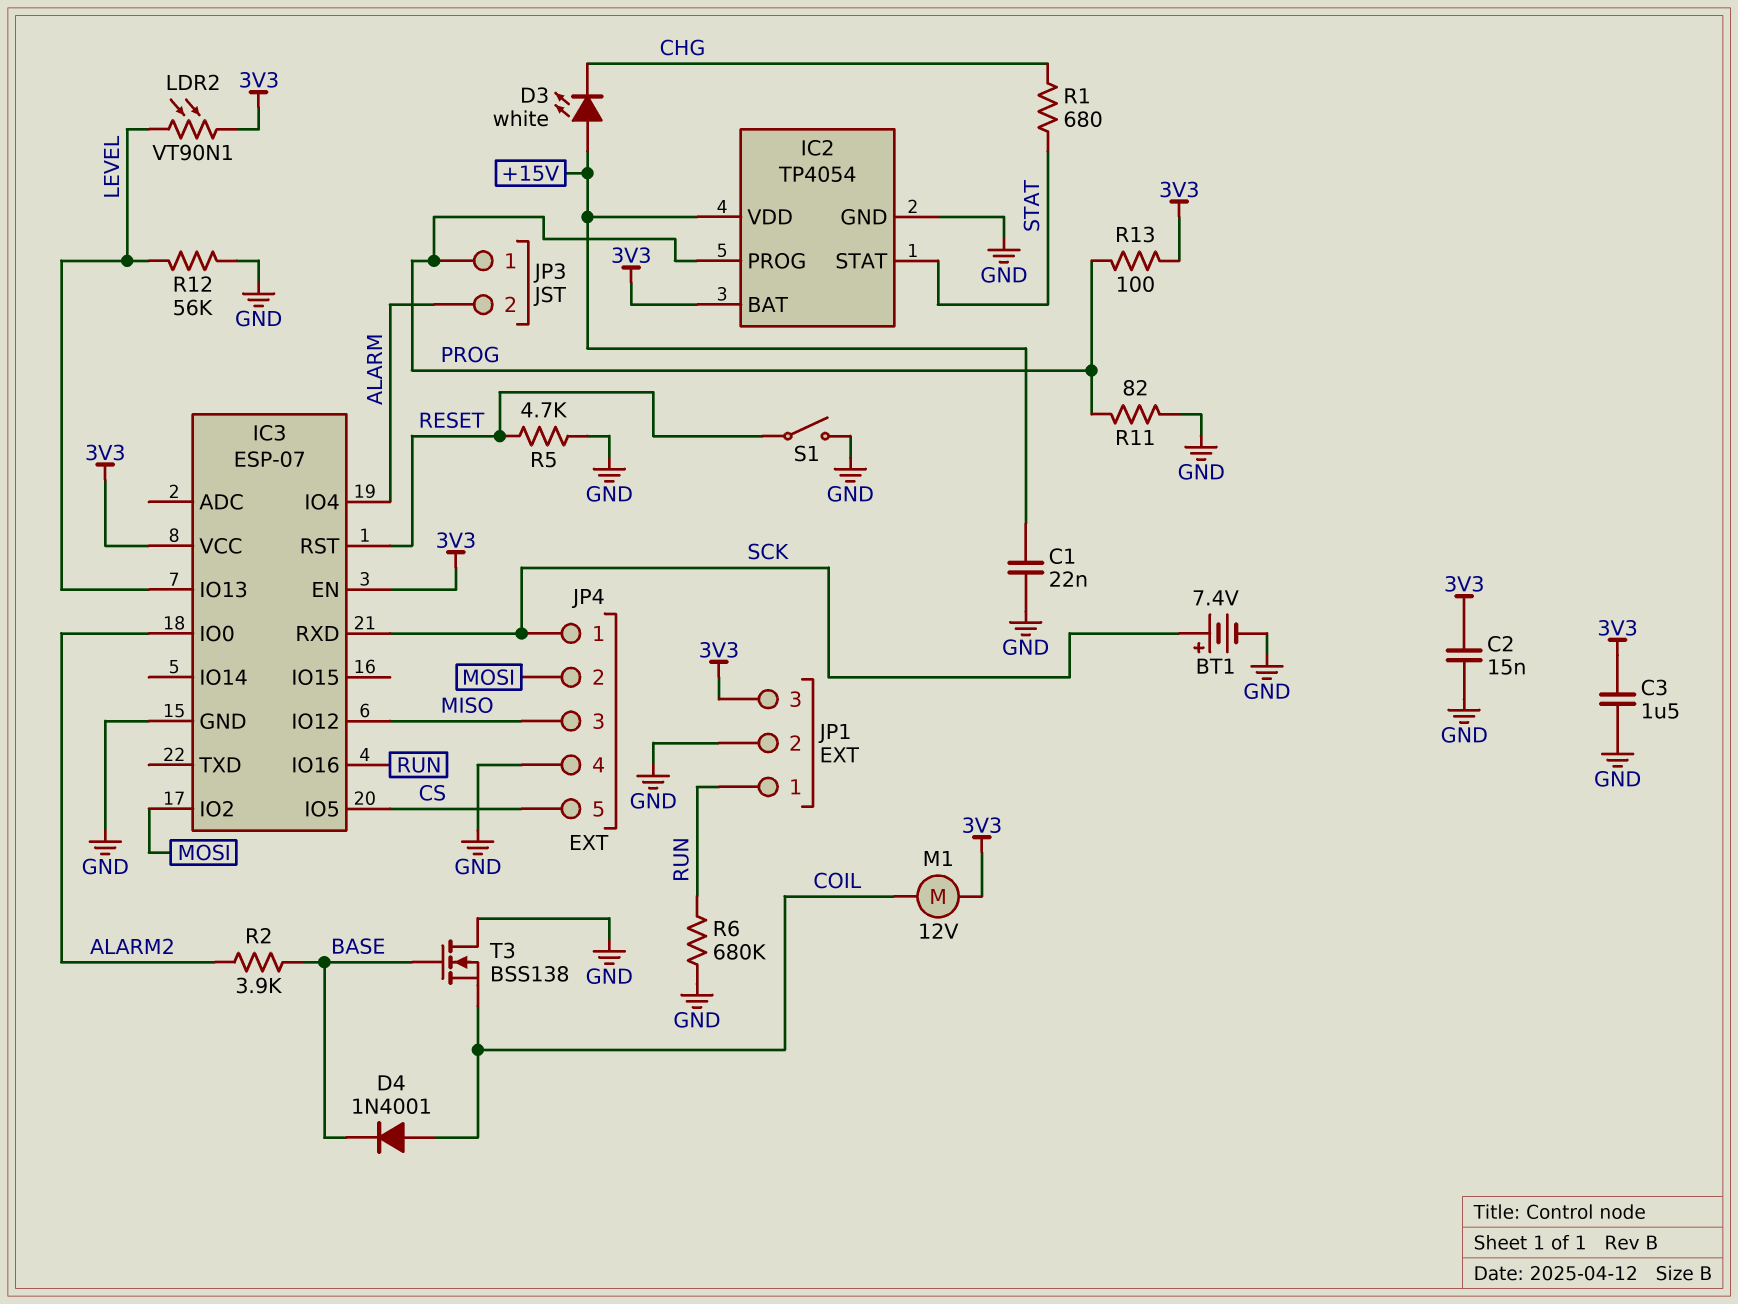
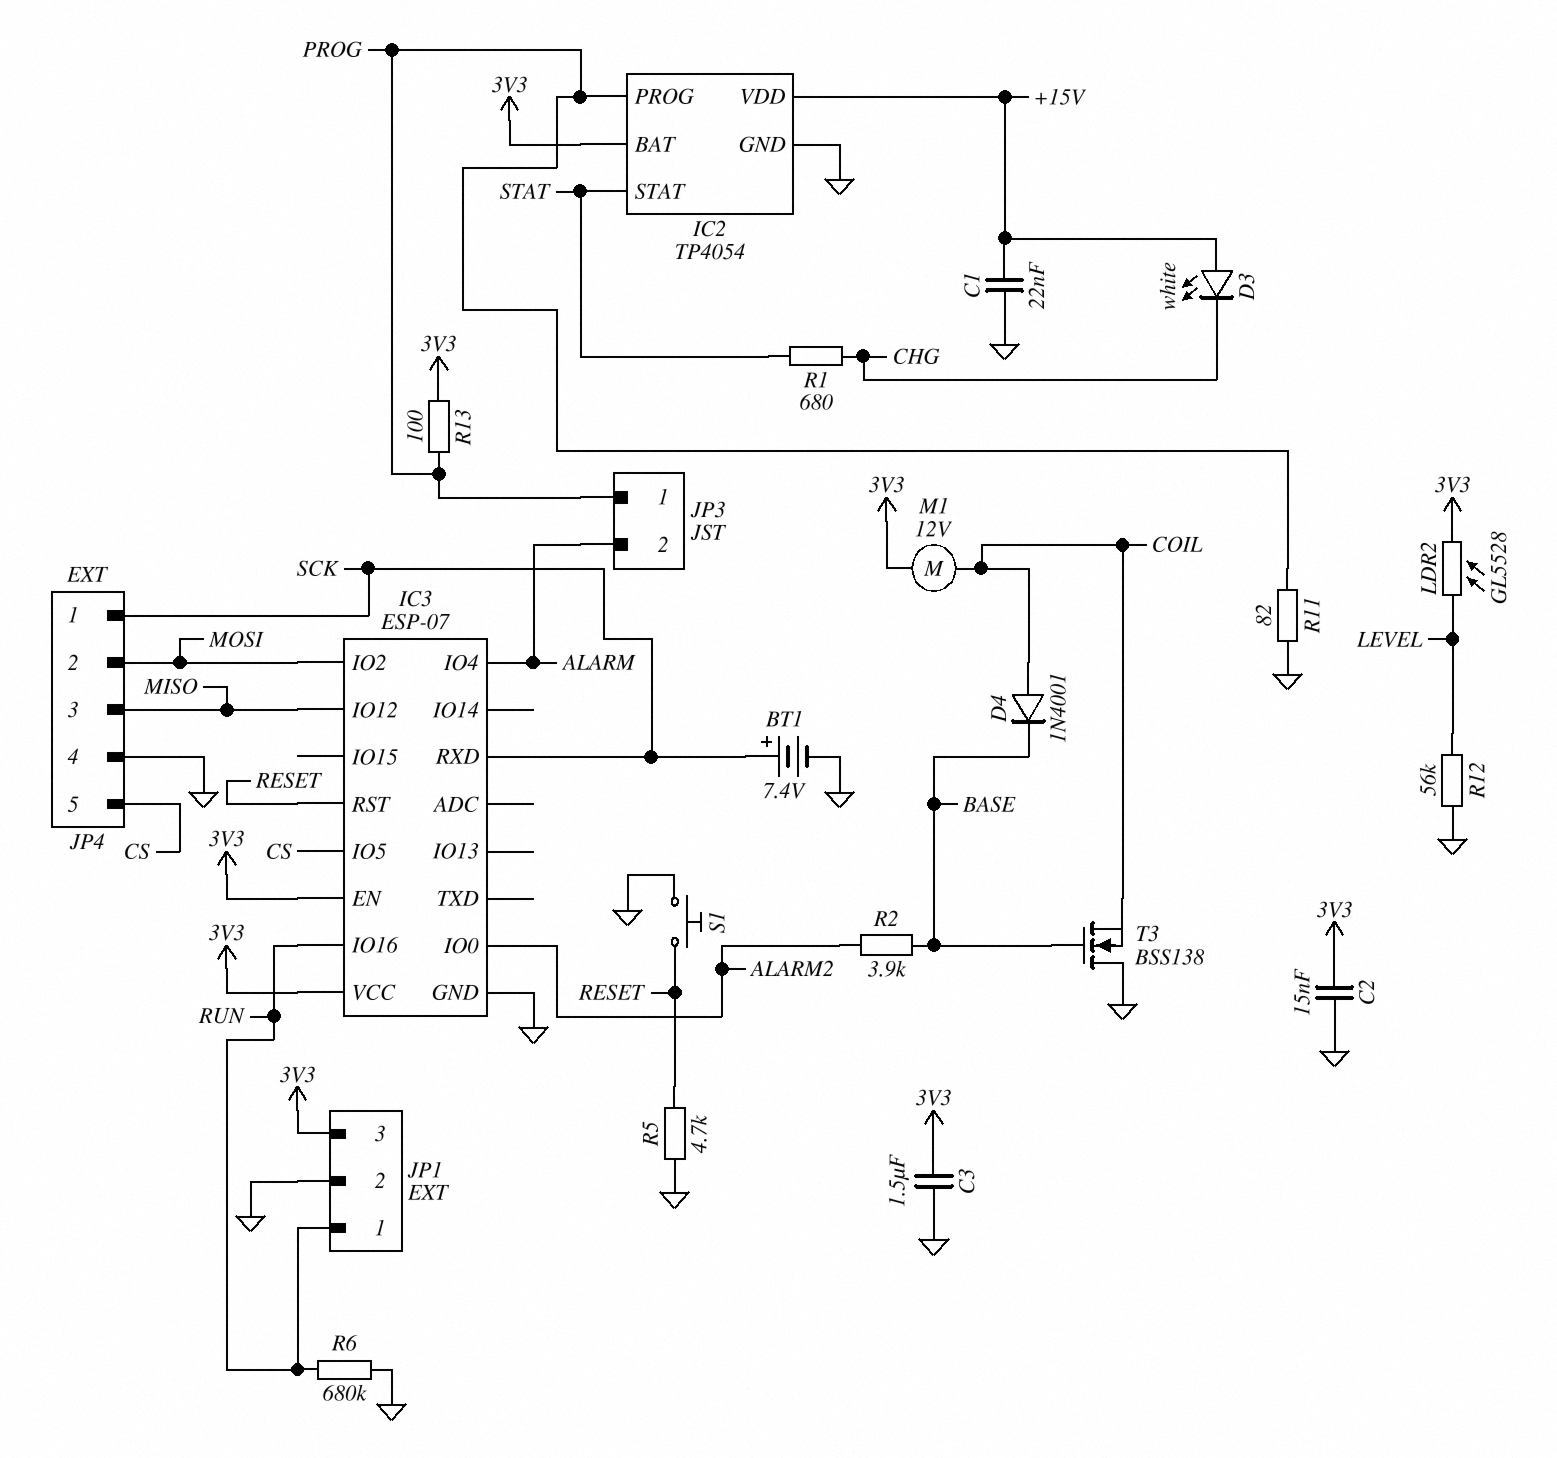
IC3 pin IO13: LEVEL -> none
LDR2: VT90N1 (3V3, LEVEL) -> GL5528 (3V3, LEVEL)
S1: switch (GND, RESET) -> button (GND, RESET)

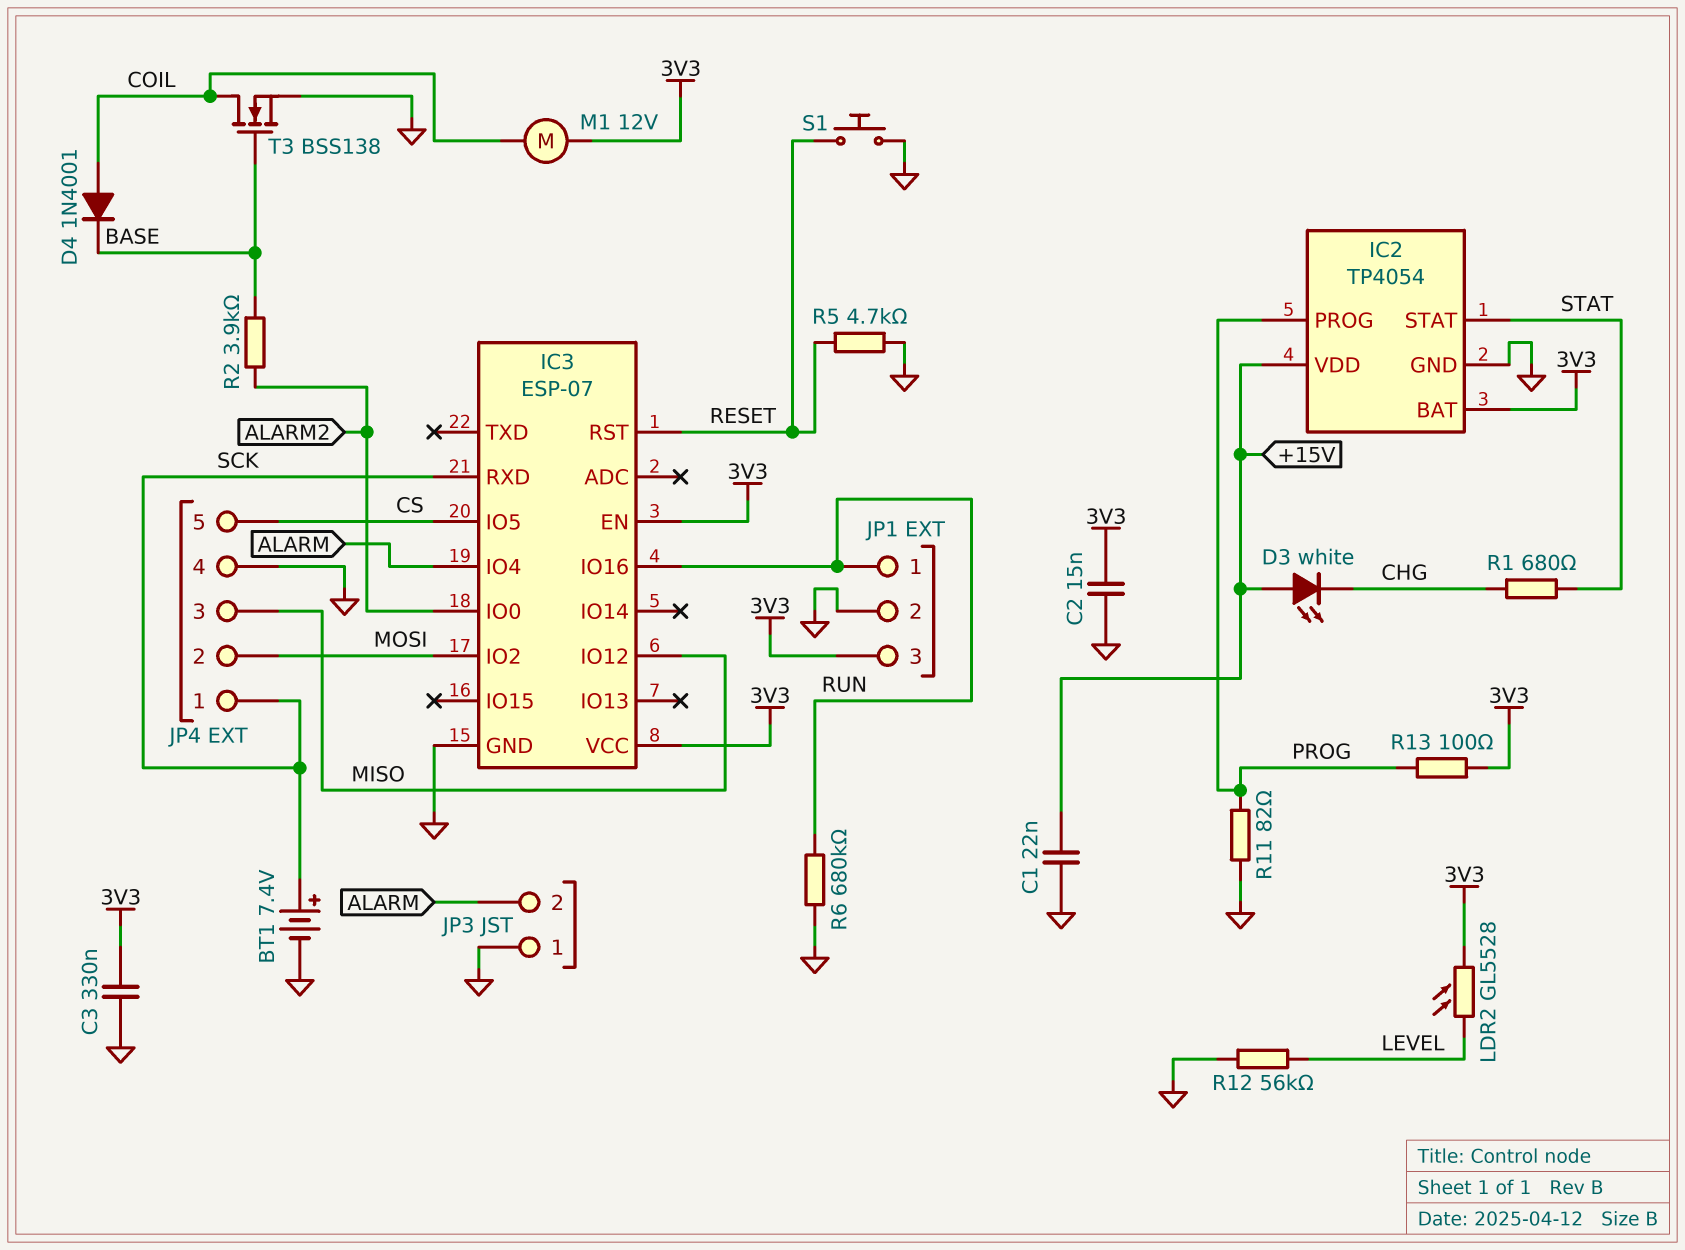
C3: 1.5uF (3V3, GND) -> 330nF (3V3, GND)
JP3 pin 1: PROG -> GND
T3: NMOS BSS138 (G BASE, D GND, S COIL) -> NMOS BSS138 (G BASE, D COIL, S GND)

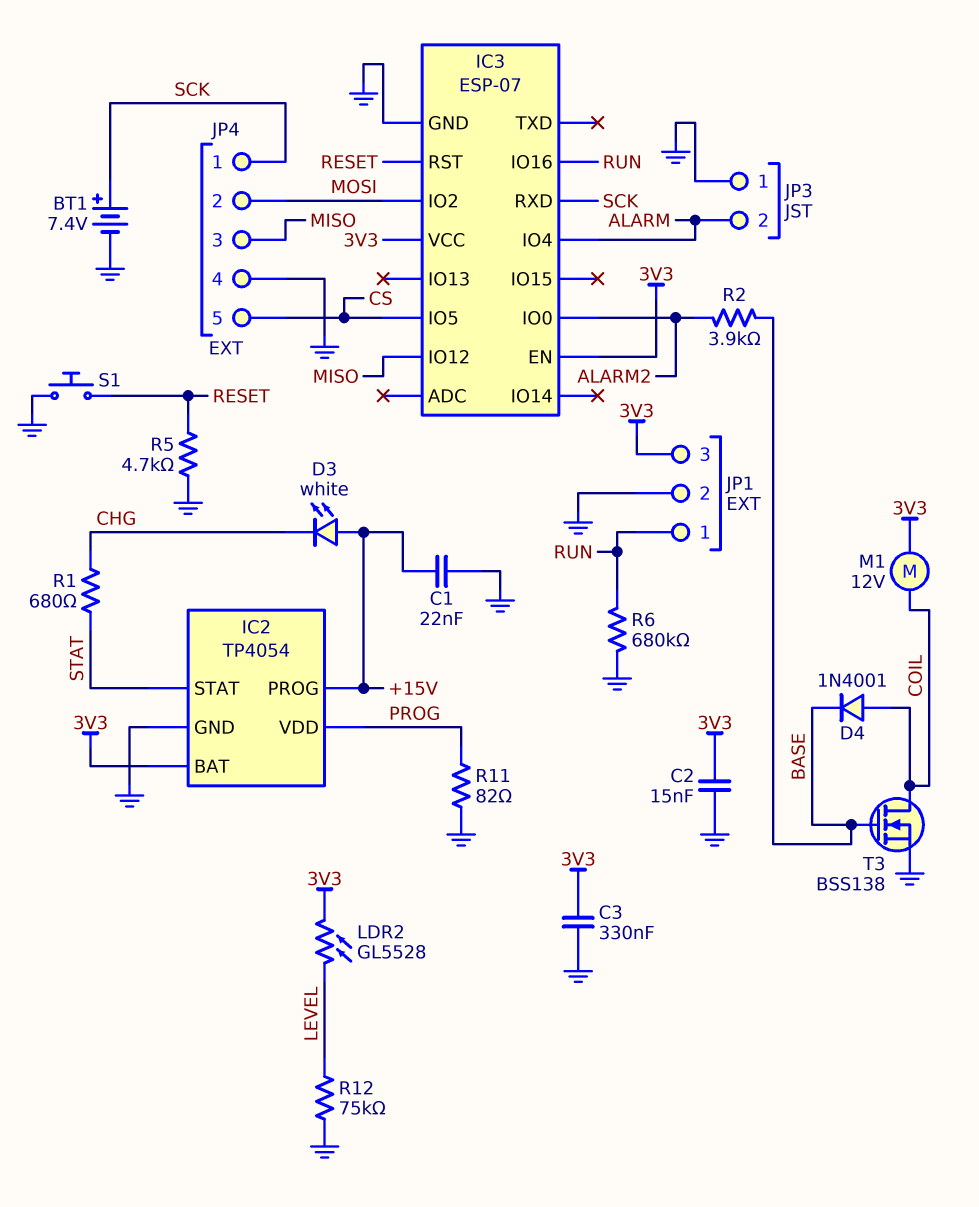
IC2 pin PROG: PROG -> +15V
IC2 pin VDD: +15V -> PROG
R12: 56k (GND, LEVEL) -> 75k (GND, LEVEL)
R13: 100 (3V3, PROG) -> none

